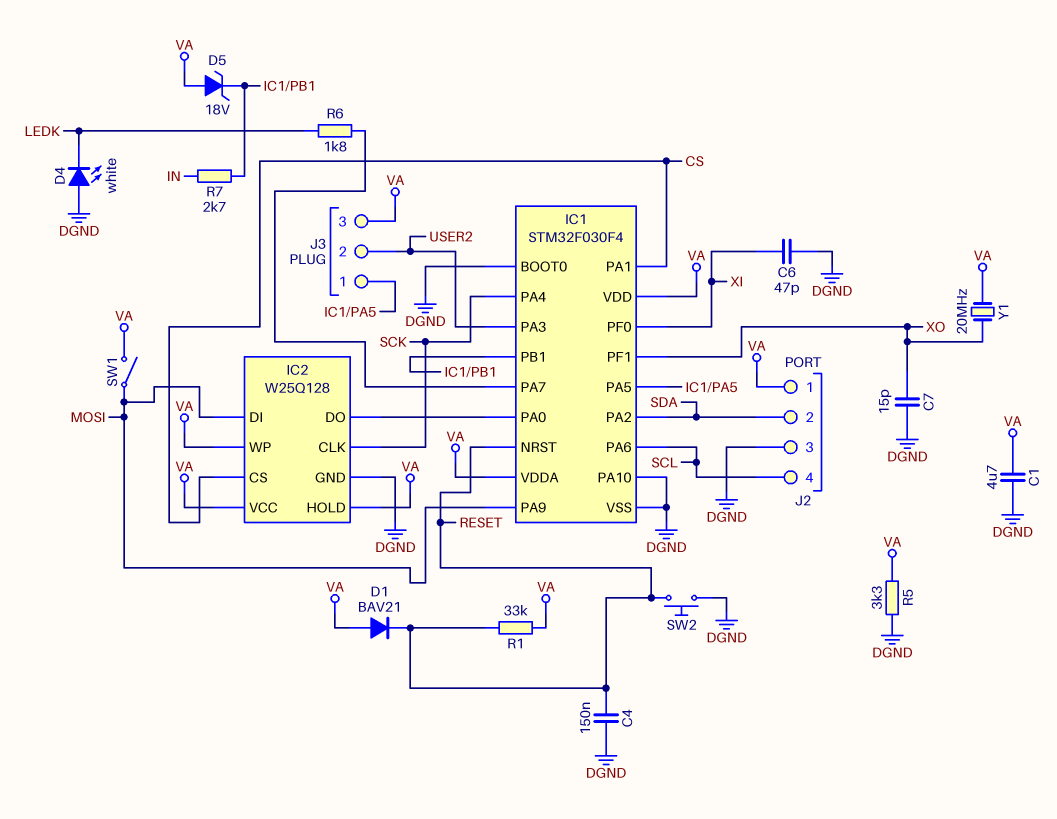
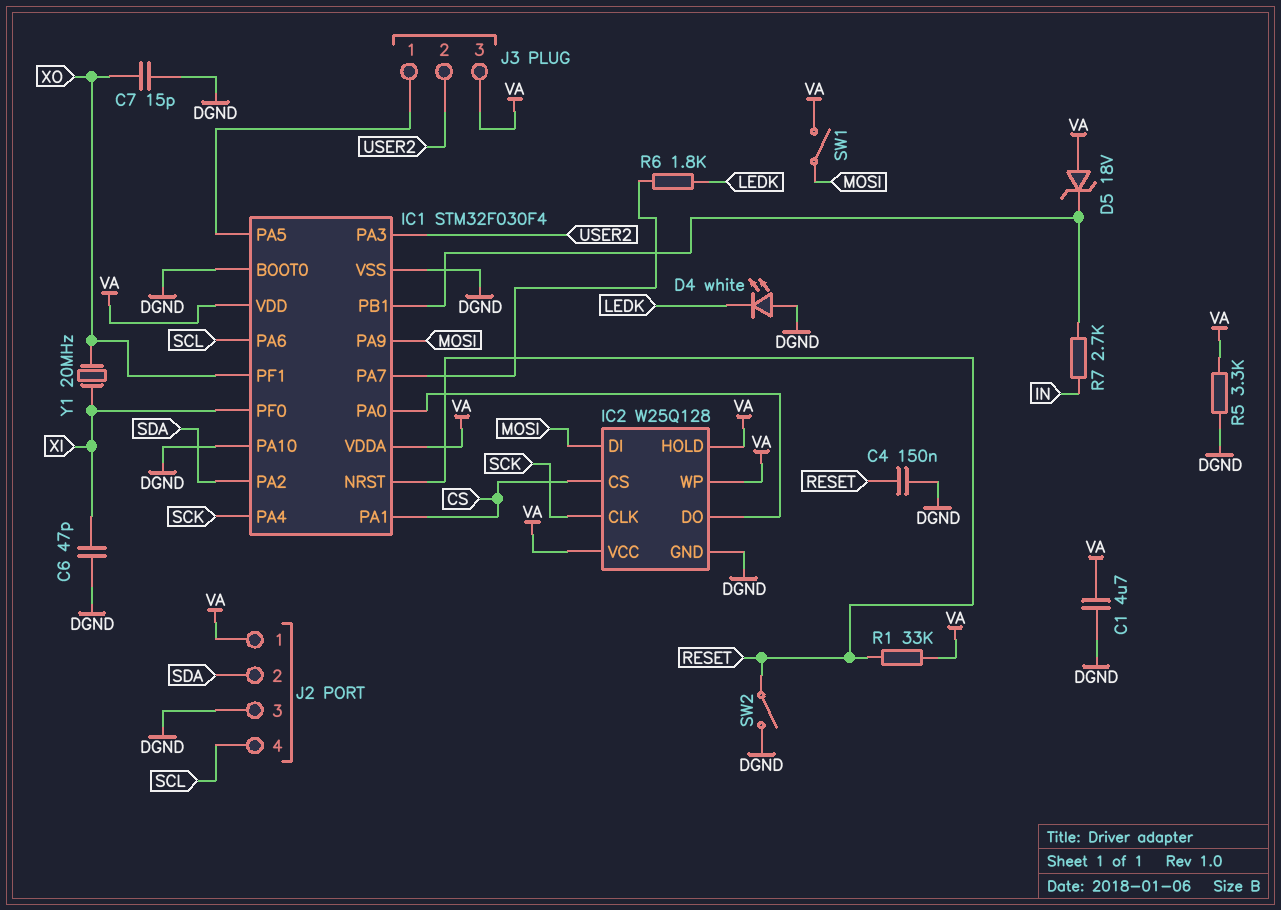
D1: diode BAV21 (A VA, K RESET) -> none
SW2: button (DGND, RESET) -> switch (DGND, RESET)
Y1: 20MHz (VA, XO) -> 20MHz (XI, XO)

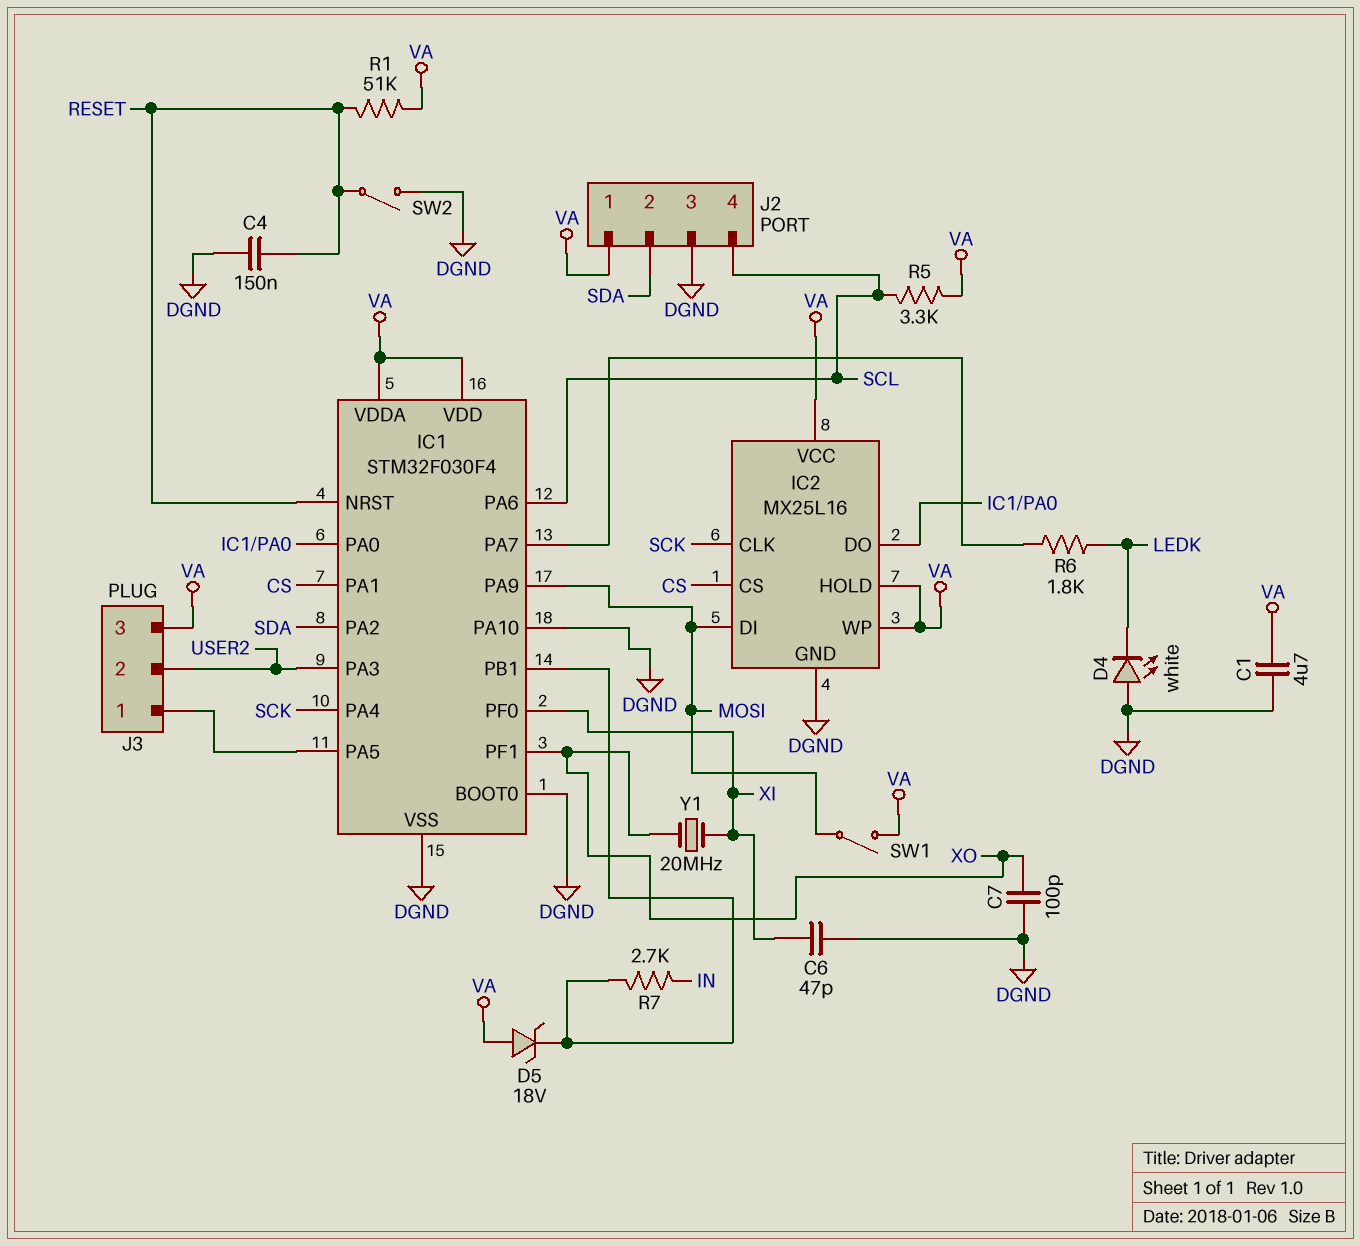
C7: 15pF (DGND, XO) -> 100pF (DGND, XO)
IC2: W25Q128 -> MX25L16
R1: 33k (RESET, VA) -> 51k (RESET, VA)
R5: 3.3k (DGND, VA) -> 3.3k (SCL, VA)

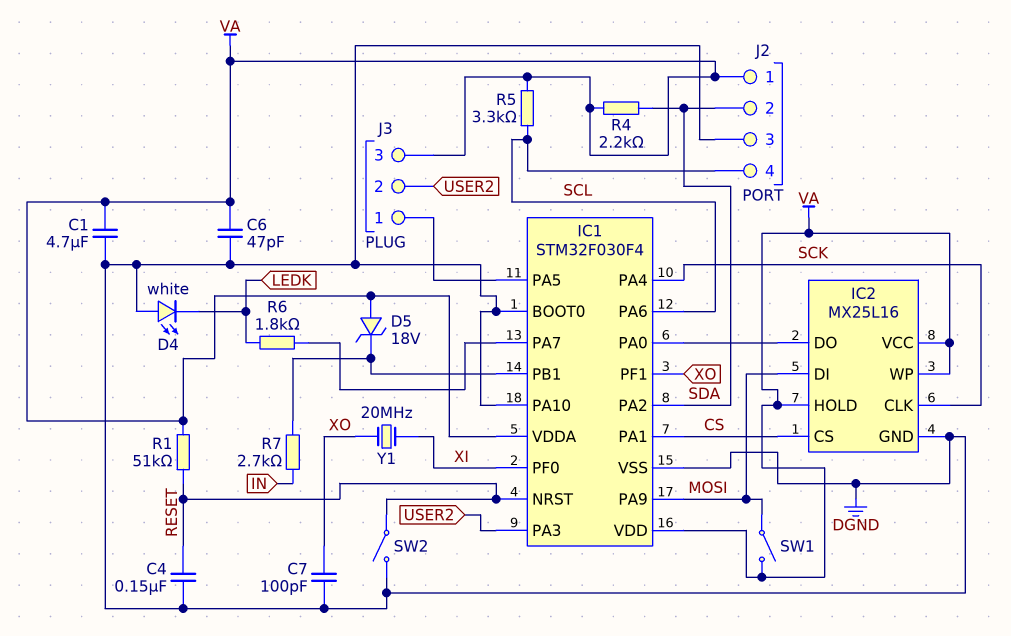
C6: 47pF (DGND, XI) -> 47pF (DGND, VA)
R4: none -> 2.2k (SDA, VA)

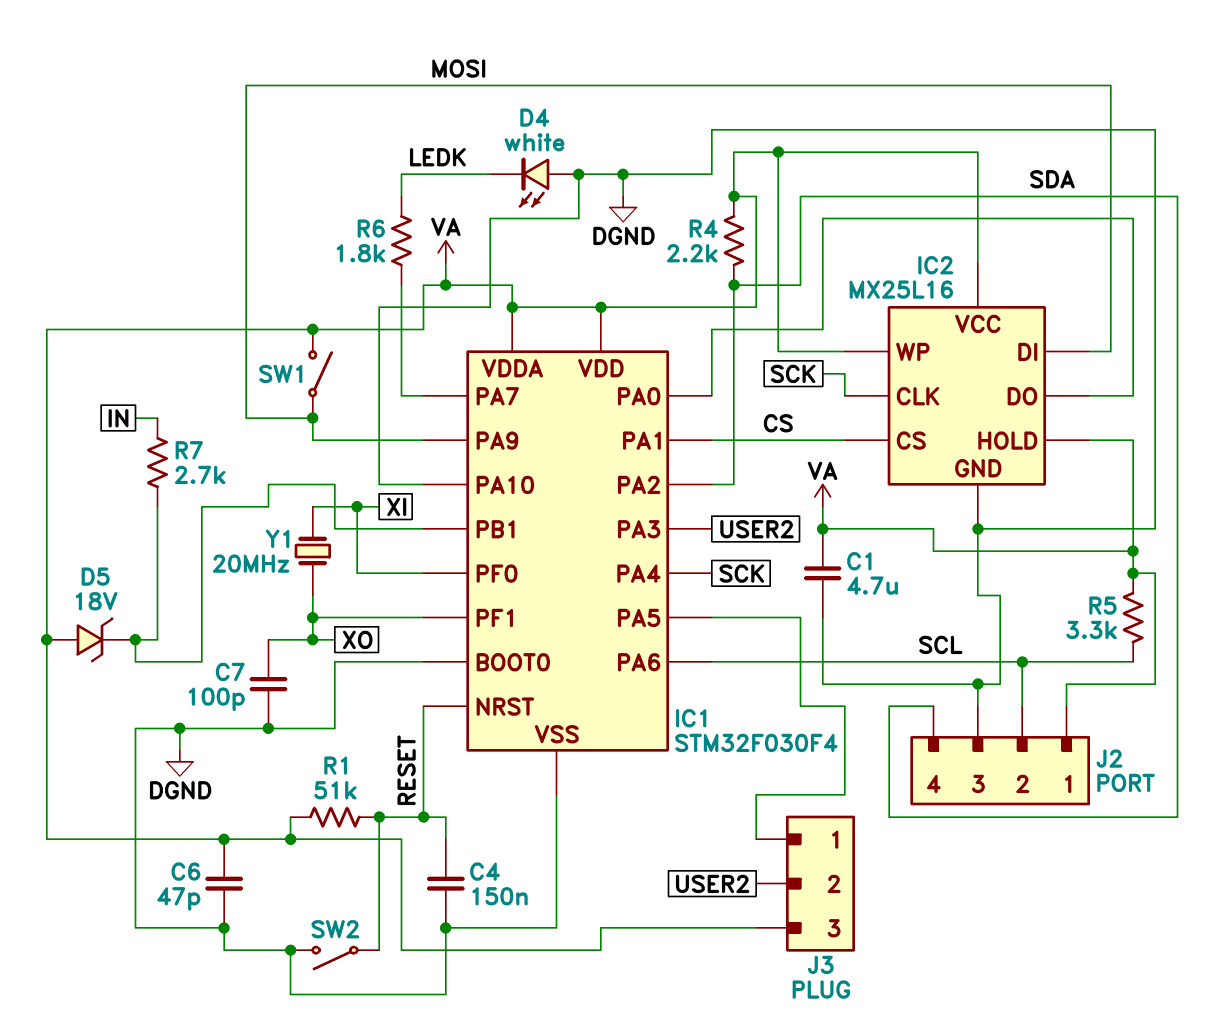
J2 pin 2: SDA -> SCL
J2 pin 4: SCL -> SDA

